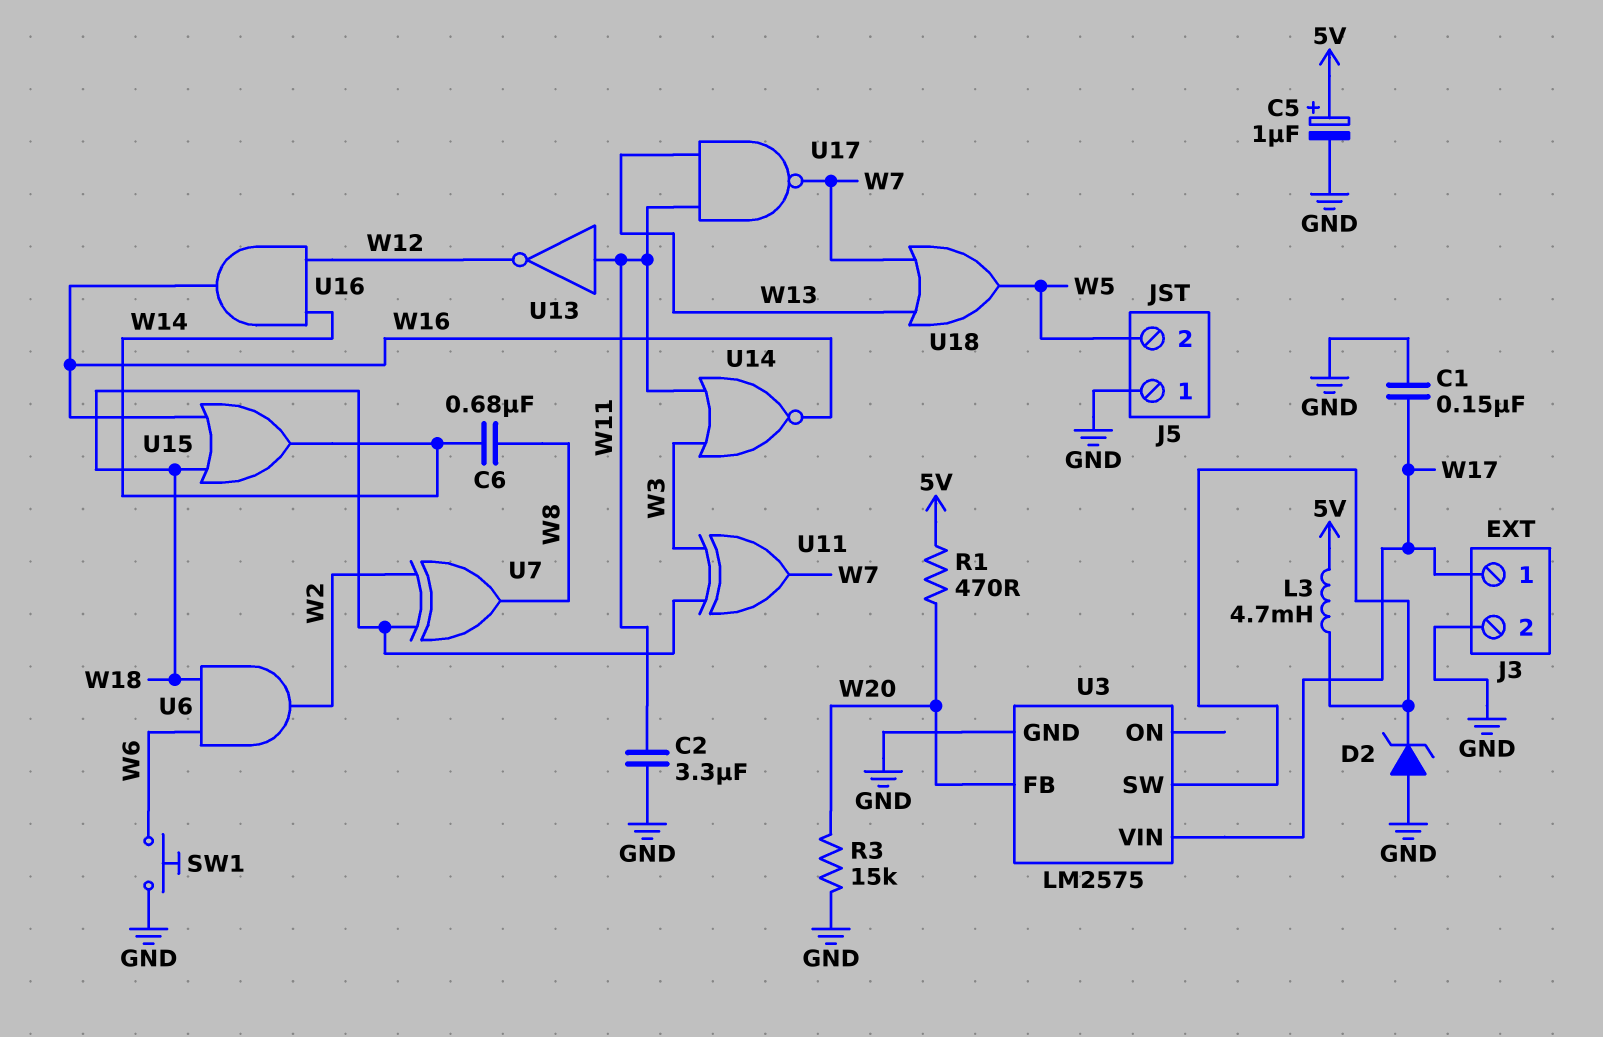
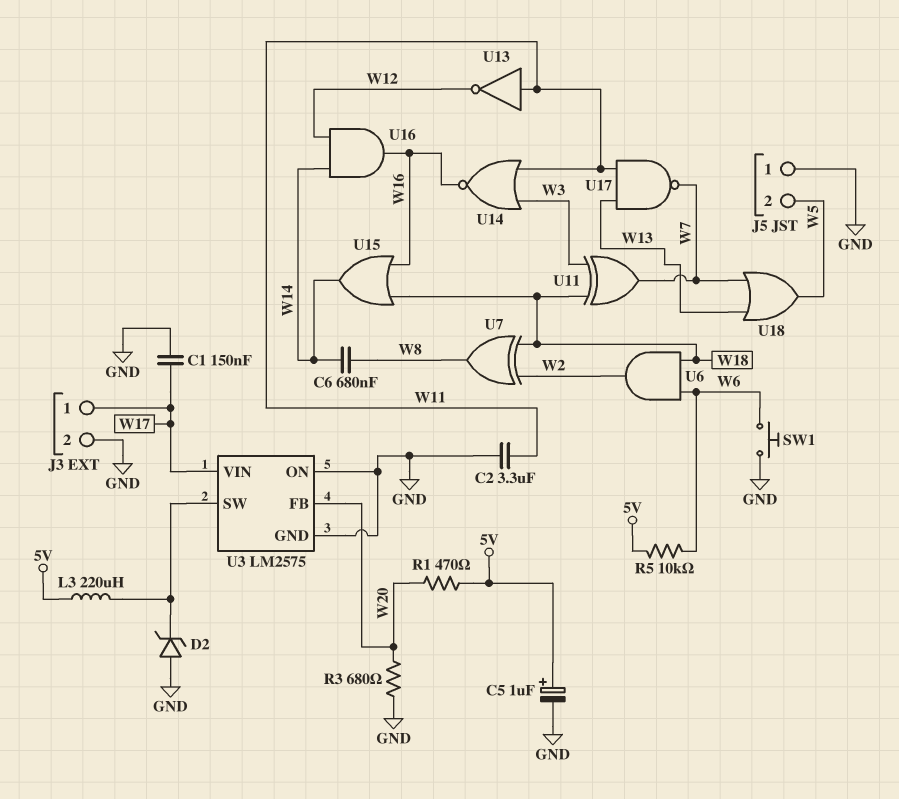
L3: 4.7mH (5V, U3/SW) -> 220uH (5V, U3/SW)
R3: 15k (GND, W20) -> 680 (GND, W20)
R5: none -> 10k (5V, W6)
U3 pin ON: none -> GND

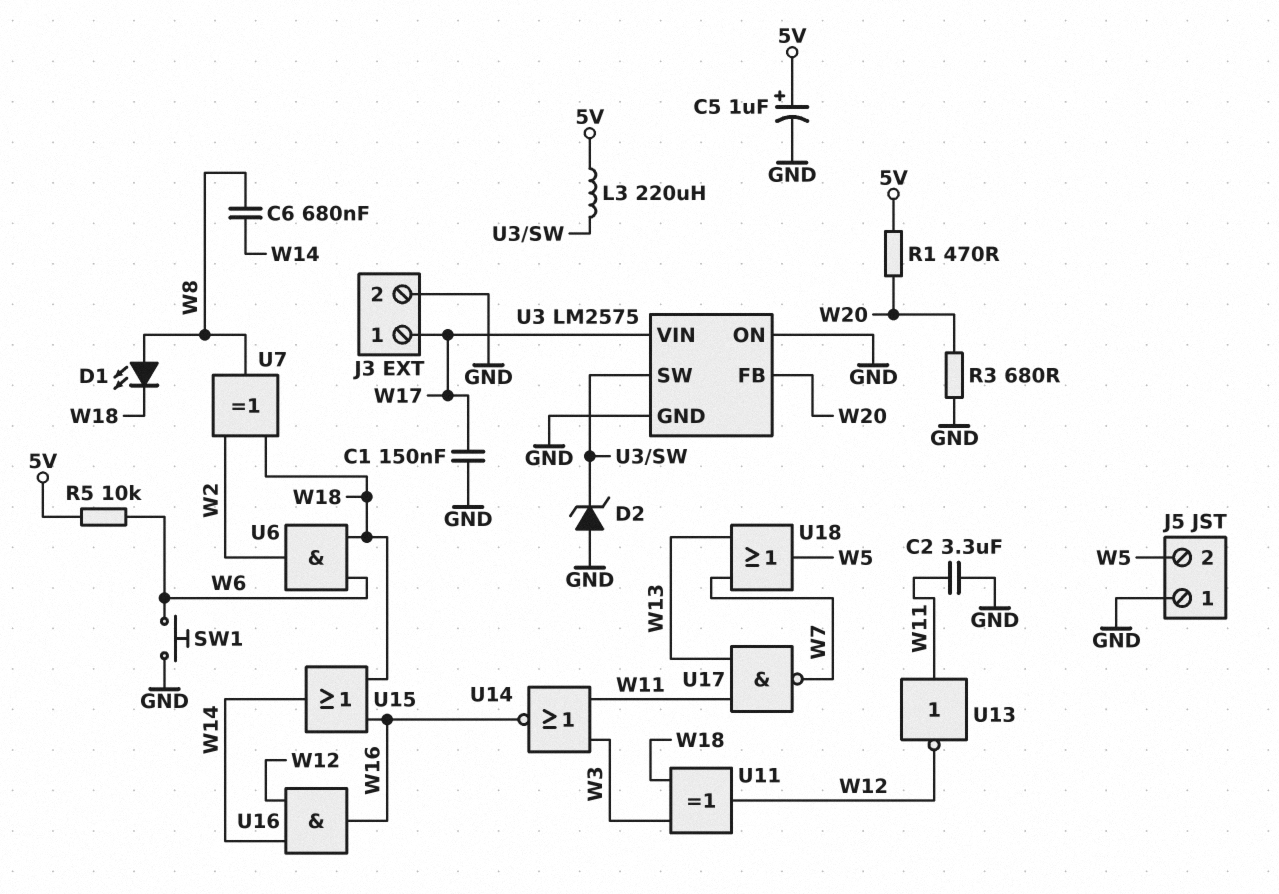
D1: none -> LED (A W8, K W18)
U11: XOR (in W3, in W18, out W7) -> XOR (in W3, in W18, out W12)

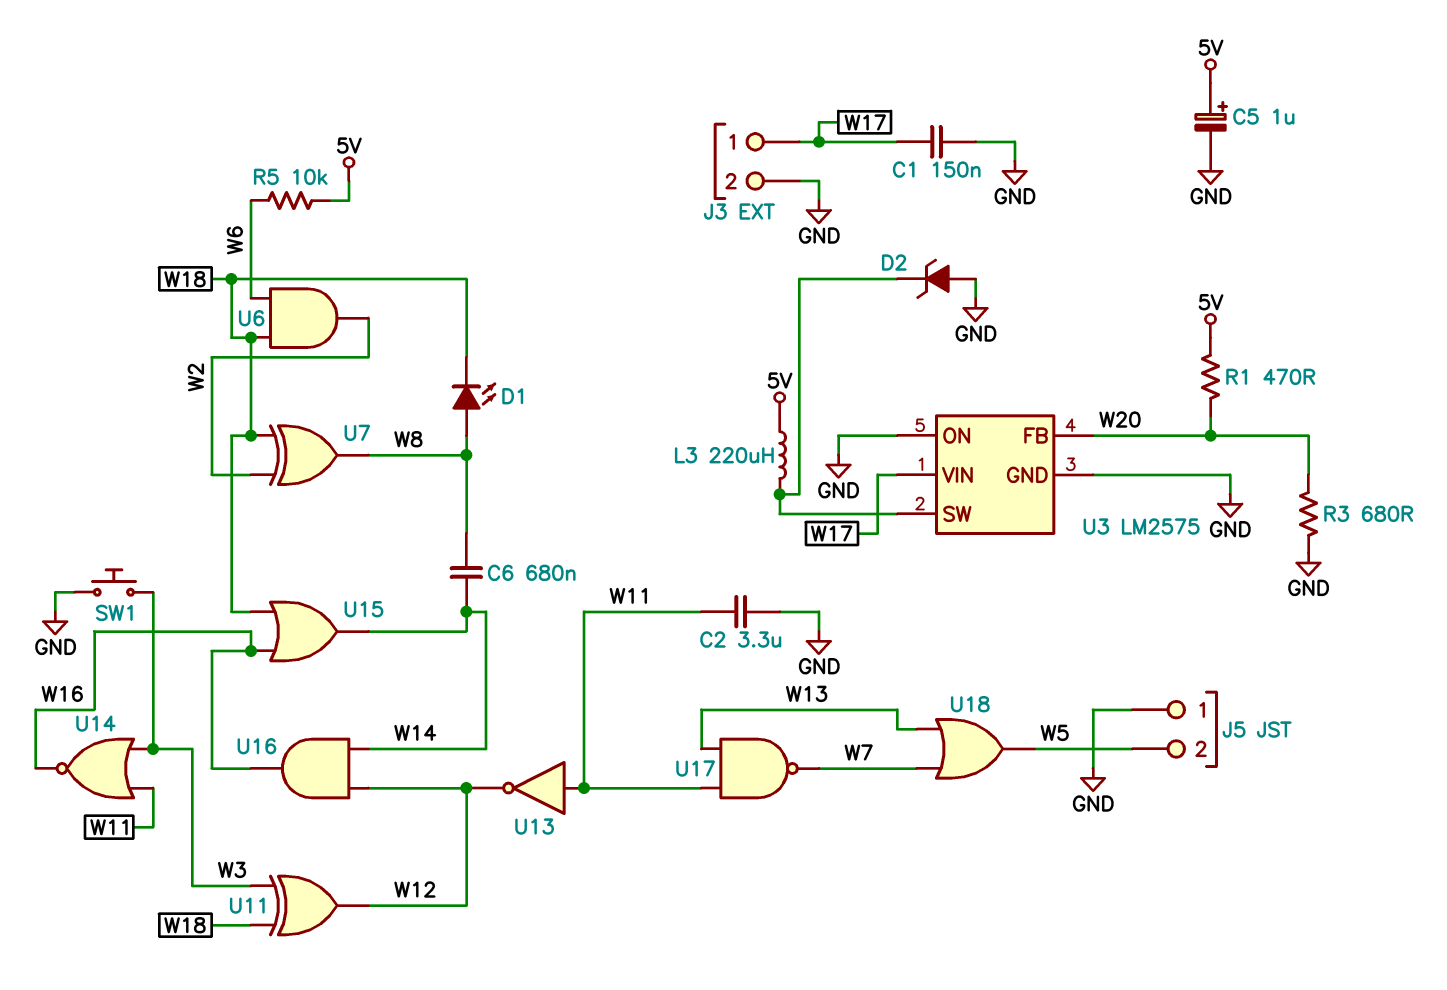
SW1: button (GND, W6) -> button (GND, W3)

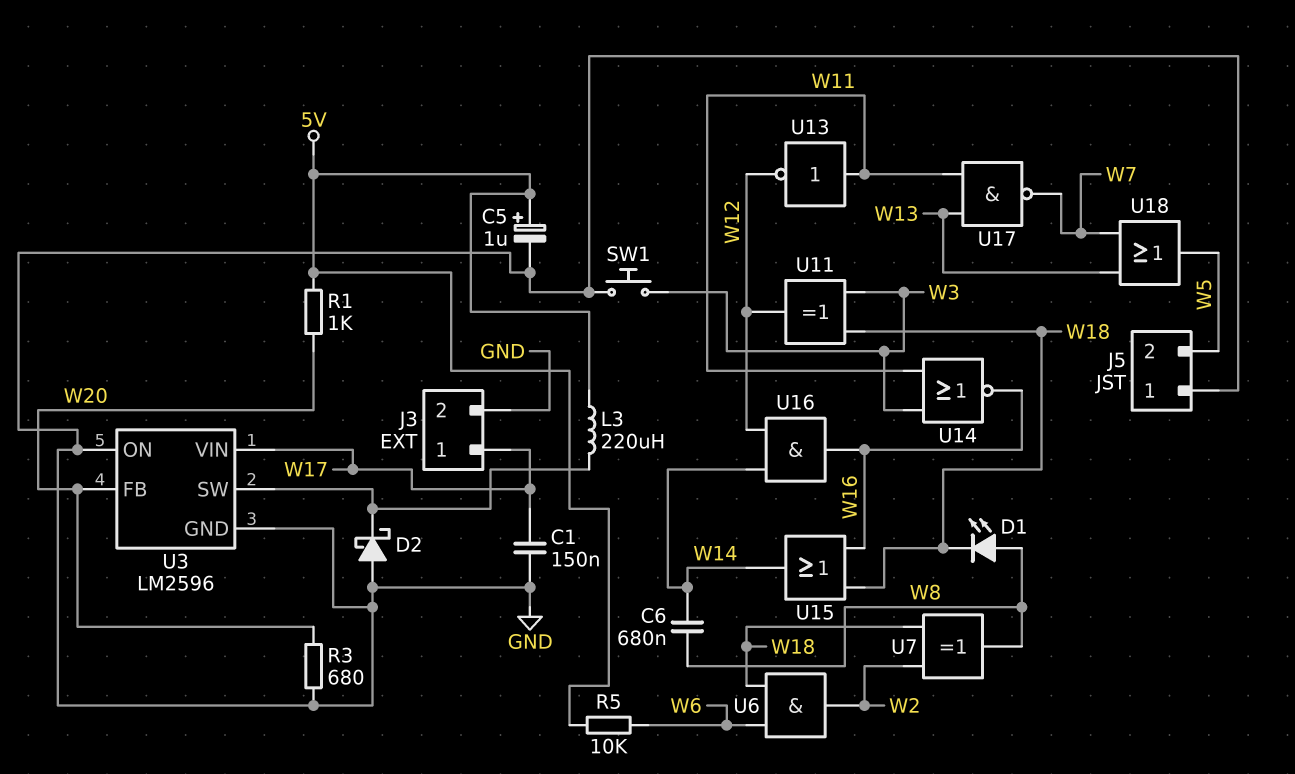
C2: 3.3uF (GND, W11) -> none
D2: zener (A GND, K U3/SW) -> schottky (A GND, K U3/SW)
R1: 470 (5V, W20) -> 1k (5V, W20)
U3: LM2575 -> LM2596

